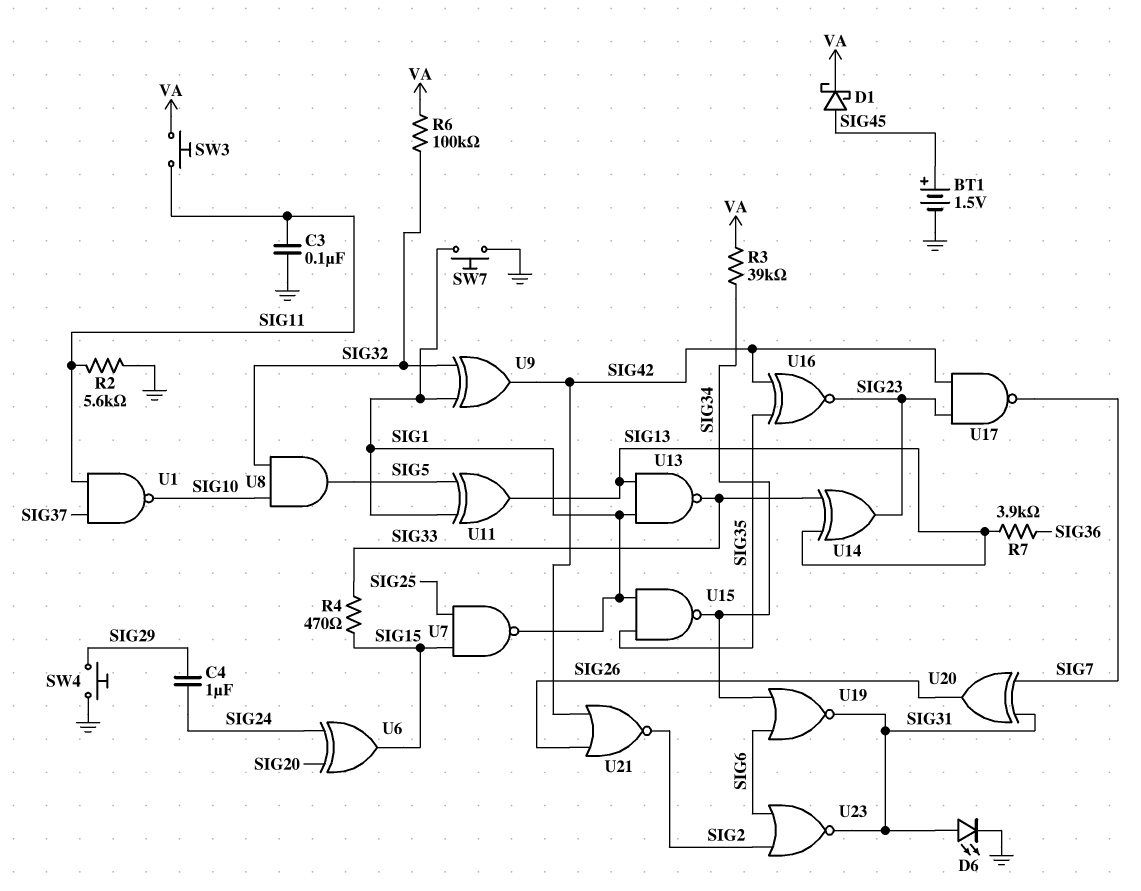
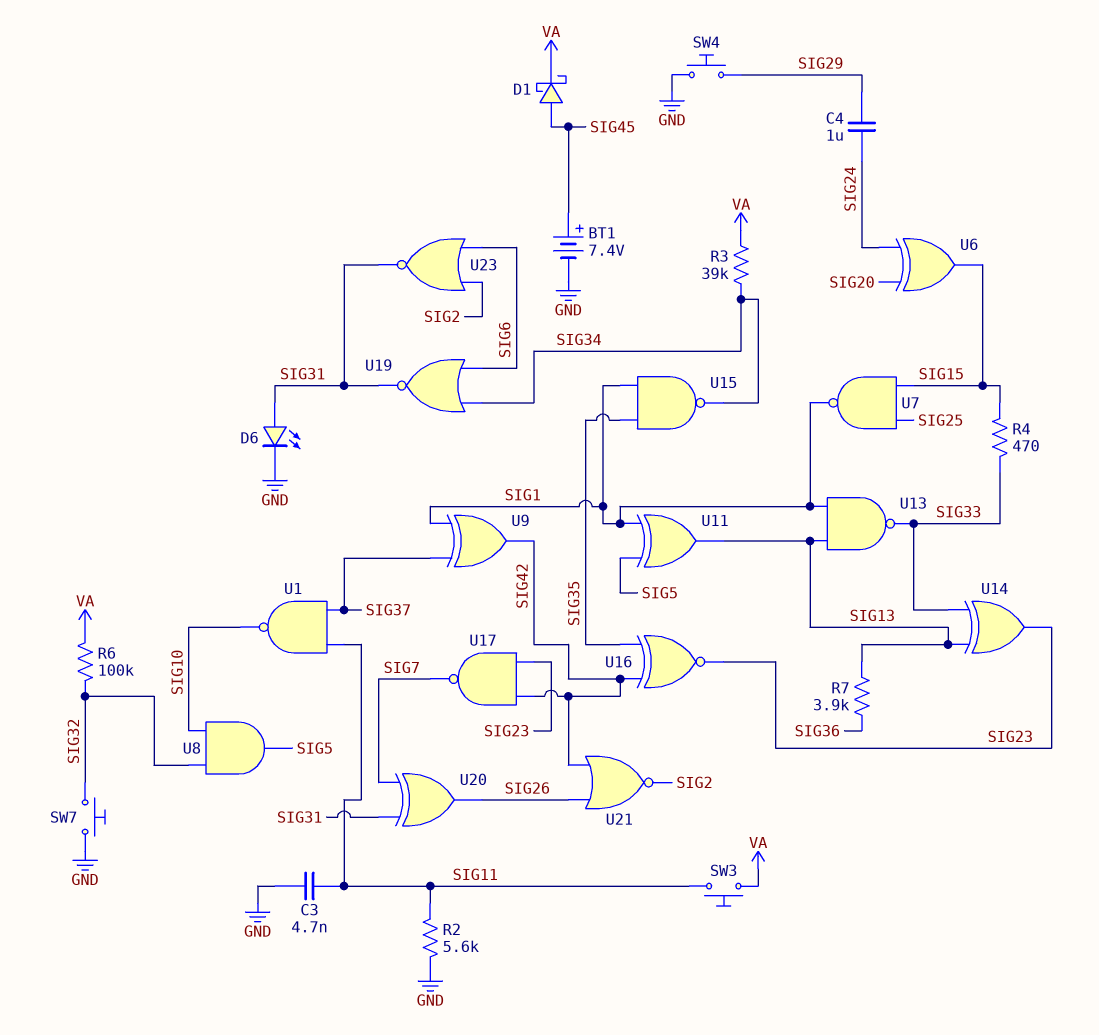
BT1: 1.5V (plus SIG45, minus GND) -> 7.4V (plus SIG45, minus GND)
C3: 100nF (GND, SIG11) -> 4.7nF (GND, SIG11)
SW7: button (GND, SIG1) -> button (GND, SIG32)
U9: XOR (in SIG1, in SIG32, out SIG42) -> XOR (in SIG1, in SIG37, out SIG42)

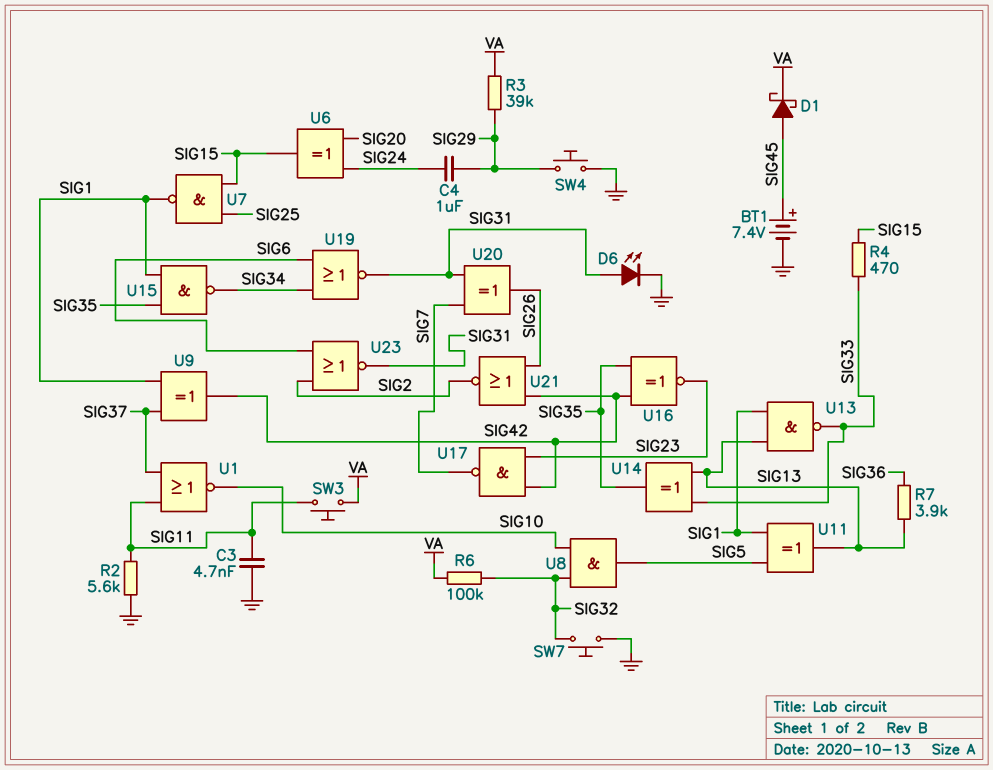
R3: 39k (SIG34, VA) -> 39k (SIG29, VA)
U1: NAND (in SIG11, in SIG37, out SIG10) -> NOR (in SIG11, in SIG37, out SIG10)
U14: XOR (in SIG13, in SIG33, out SIG23) -> XOR (in SIG13, in SIG33, out SIG35)

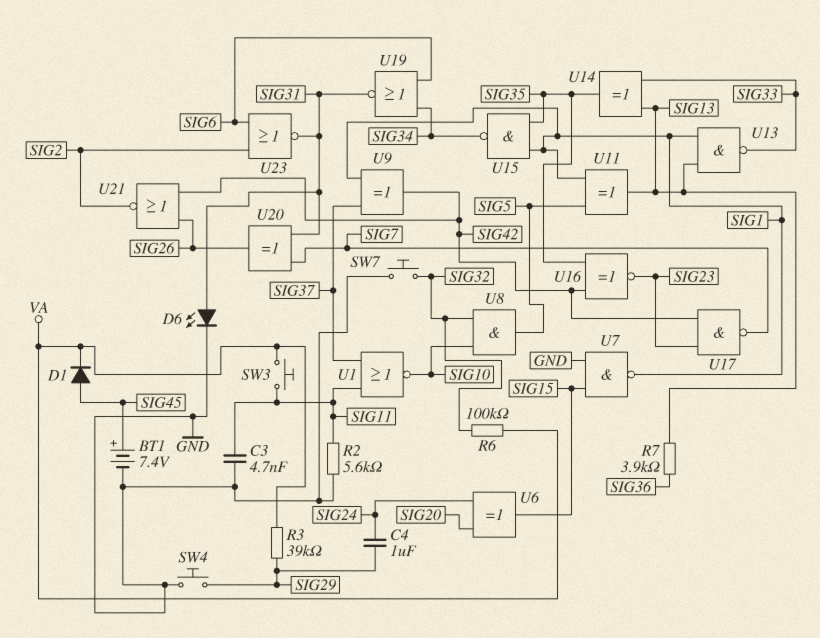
D1: schottky (A SIG45, K VA) -> diode (A SIG45, K VA)
R4: 470 (SIG15, SIG33) -> none
U7: NAND (in SIG15, in SIG25, out SIG1) -> NAND (in GND, in SIG15, out SIG1)

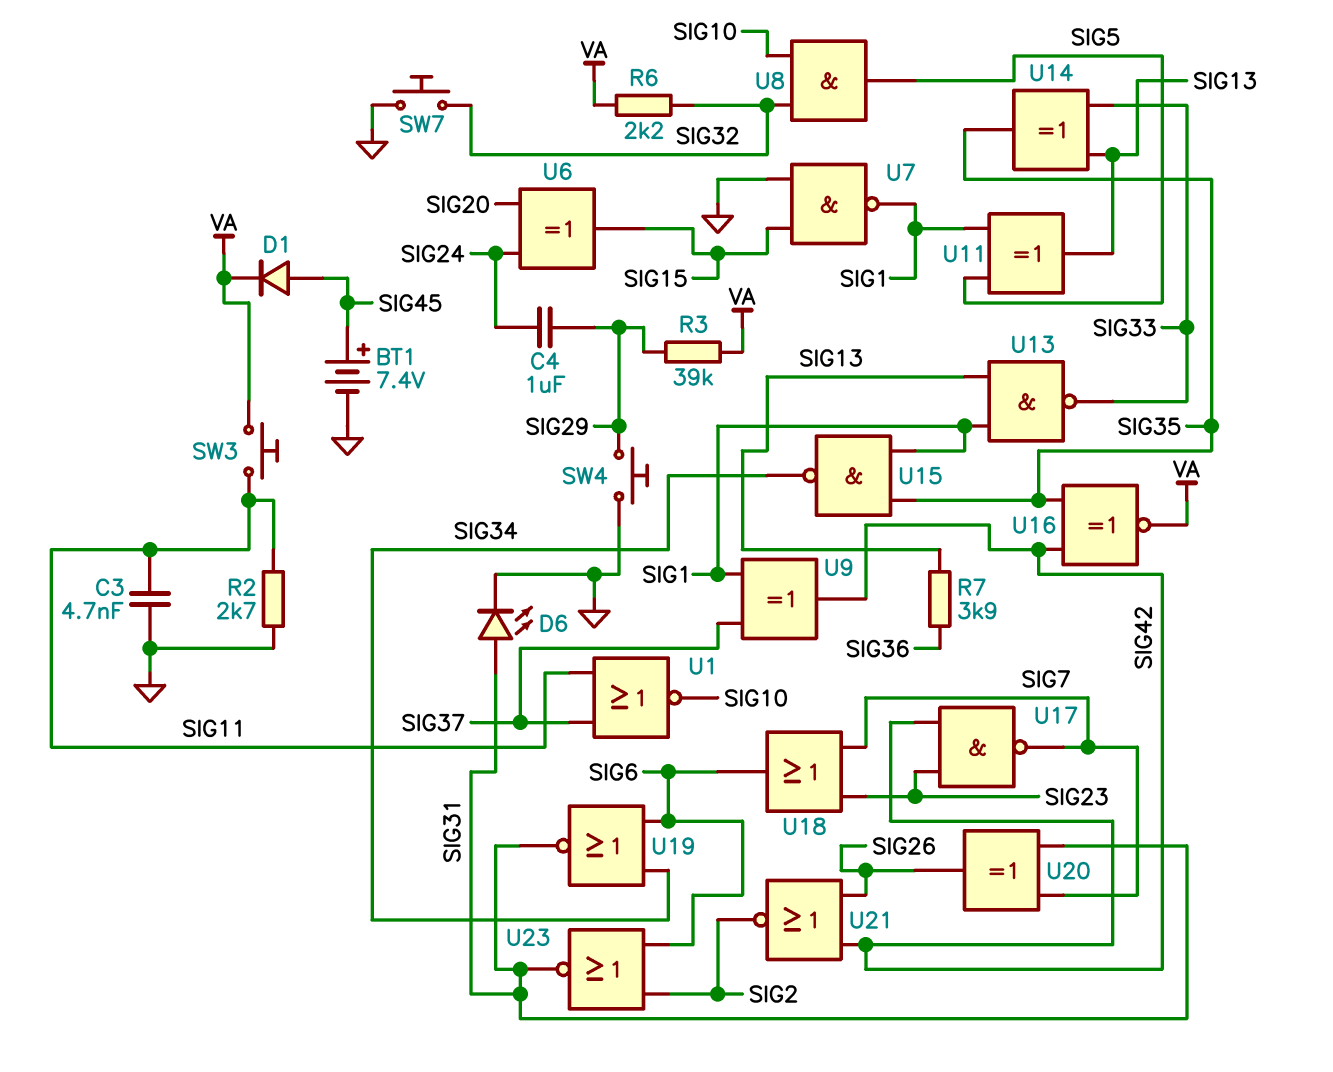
R2: 5.6k (GND, SIG11) -> 2.7k (GND, SIG11)
R6: 100k (SIG32, VA) -> 2.2k (SIG32, VA)
U16: XNOR (in SIG35, in SIG42, out SIG23) -> XNOR (in SIG35, in SIG42, out VA)
U18: none -> OR (in SIG7, in SIG23, out SIG6)

